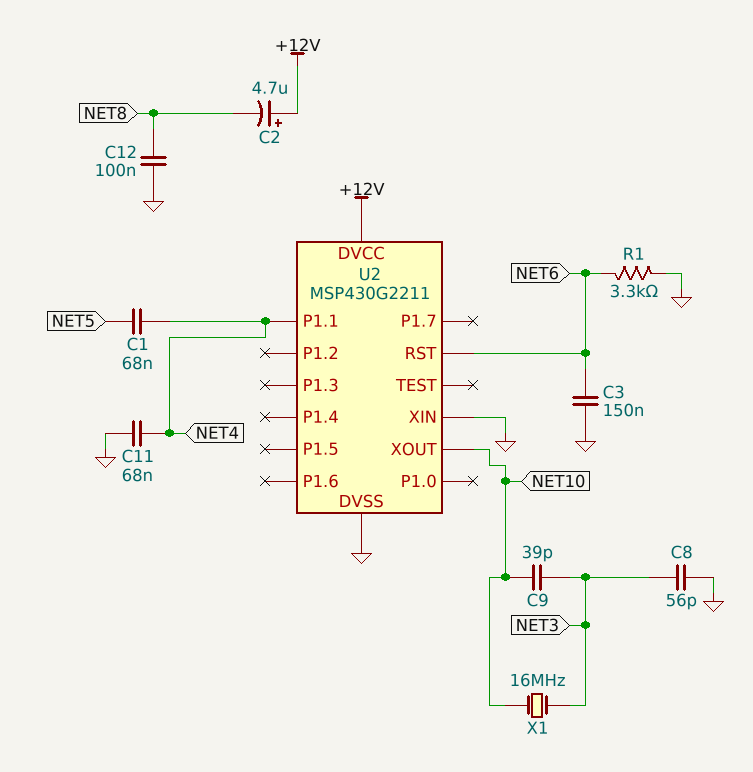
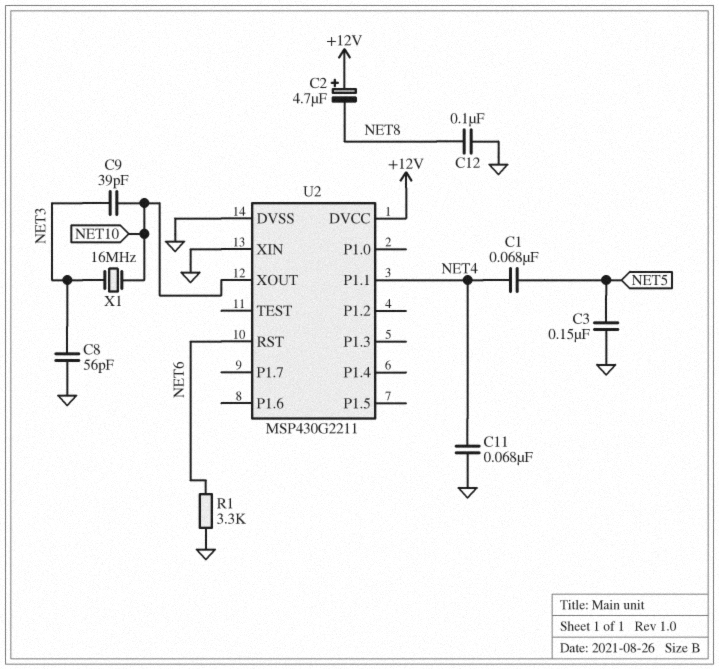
C3: 150nF (GND, NET6) -> 150nF (GND, NET5)

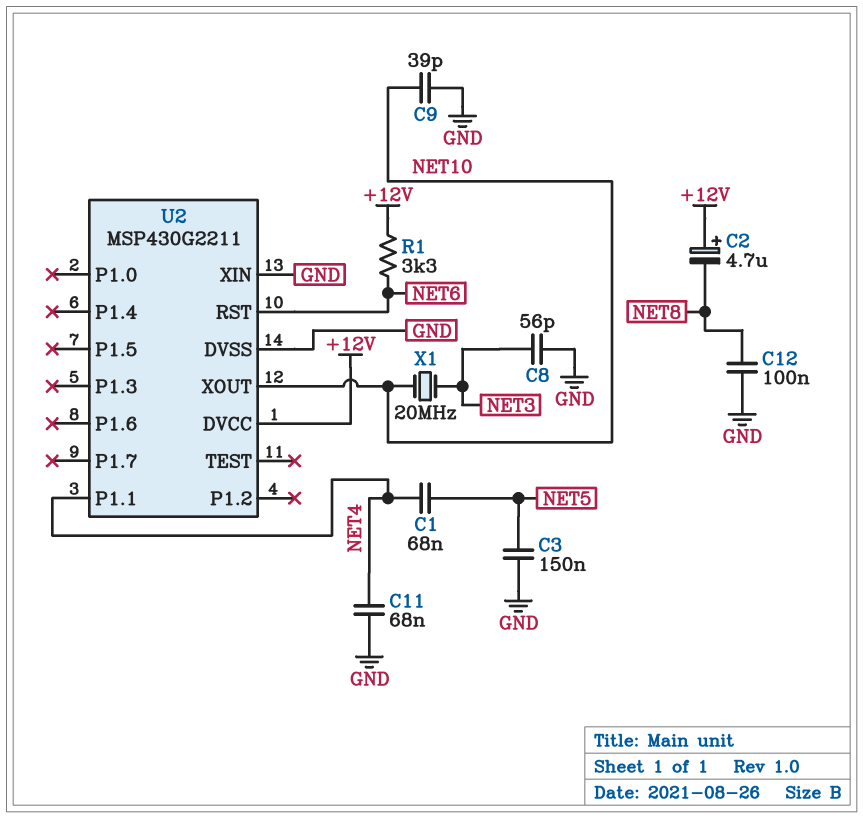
C9: 39pF (NET3, NET10) -> 39pF (GND, NET10)
R1: 3.3k (GND, NET6) -> 3.3k (+12V, NET6)
X1: 16MHz (NET3, NET10) -> 20MHz (NET3, NET10)

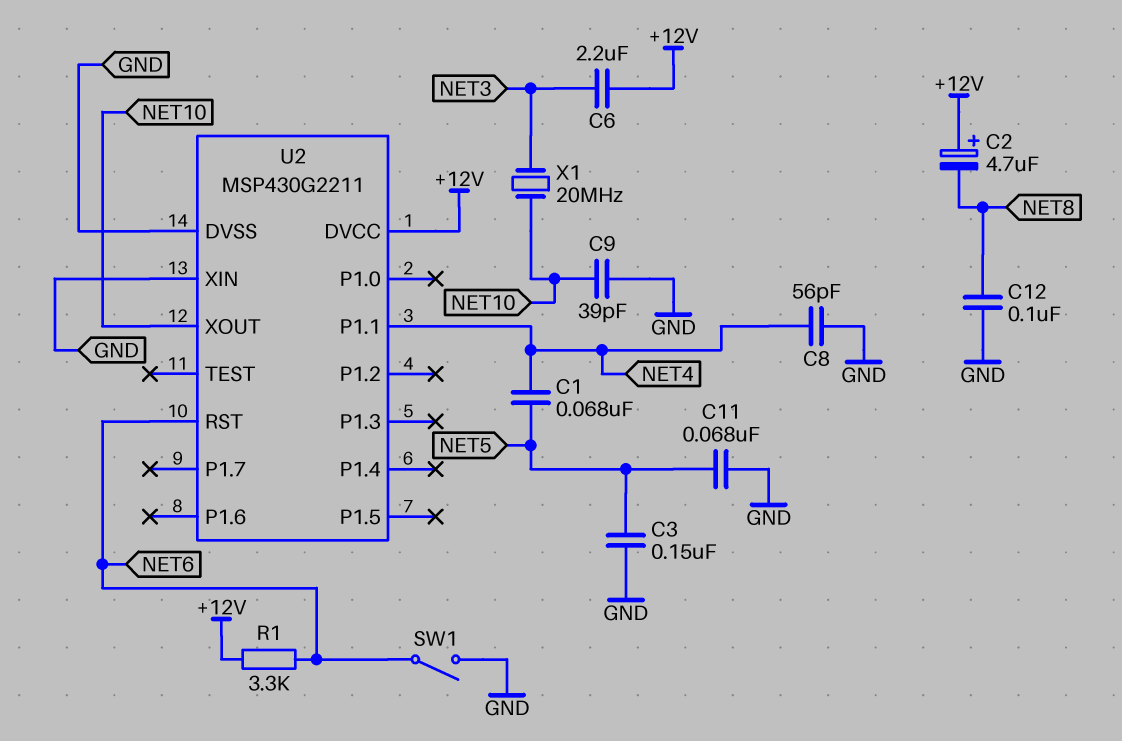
C6: none -> 2.2uF (+12V, NET3)
C8: 56pF (GND, NET3) -> 56pF (GND, NET4)
C11: 68nF (GND, NET4) -> 68nF (GND, NET5)
SW1: none -> switch (GND, NET6)

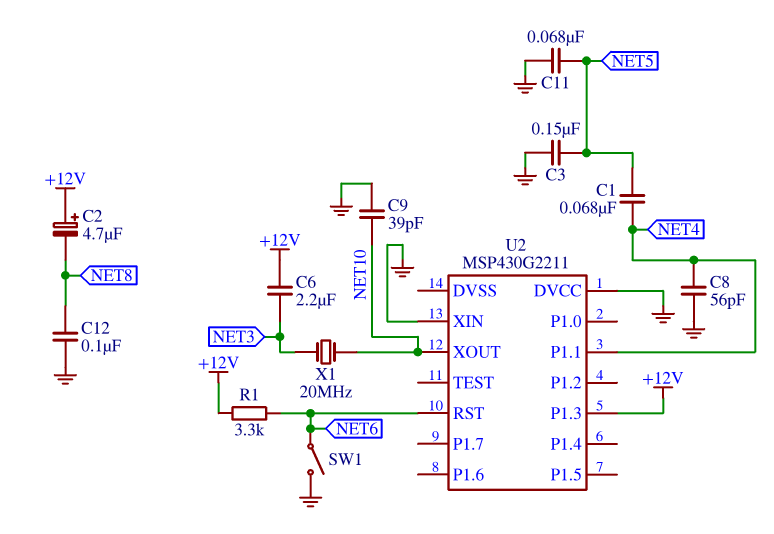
U2 pin DVCC: +12V -> GND
U2 pin DVSS: GND -> none
U2 pin P1.3: none -> +12V

